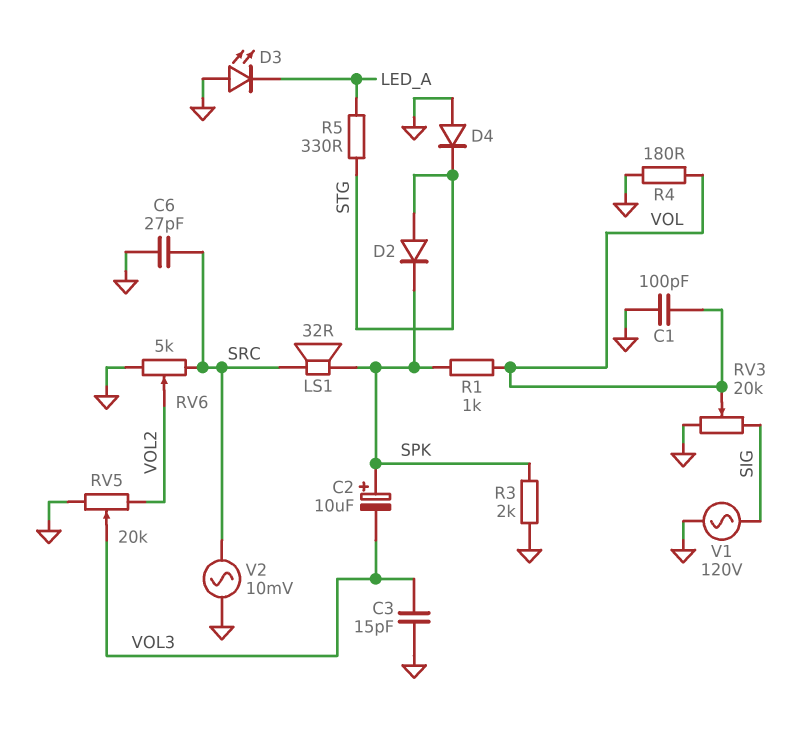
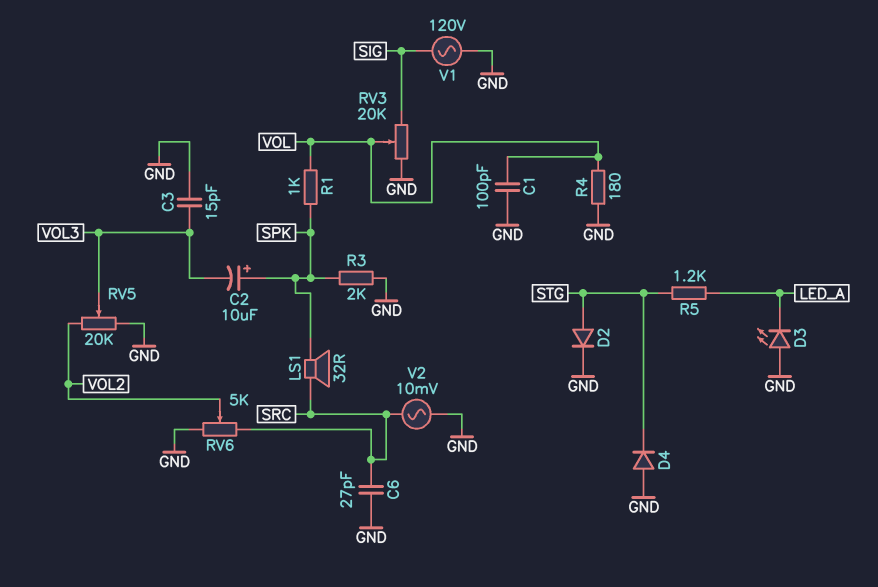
D2: diode (A STG, K SPK) -> diode (A STG, K GND)
R5: 330 (LED_A, STG) -> 1.2k (LED_A, STG)

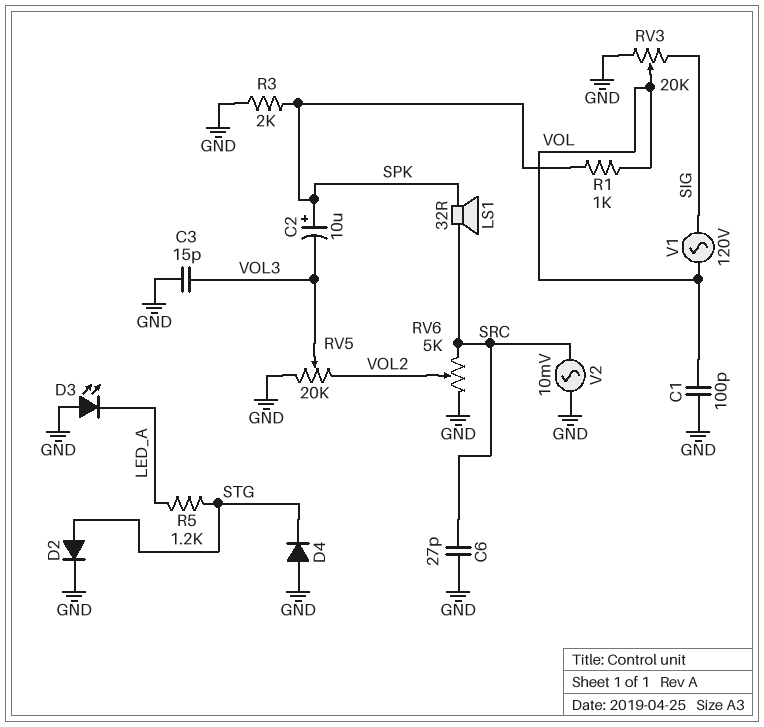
R4: 180 (GND, VOL) -> none
V1: AC 120V (GND, SIG) -> AC 120V (SIG, VOL)

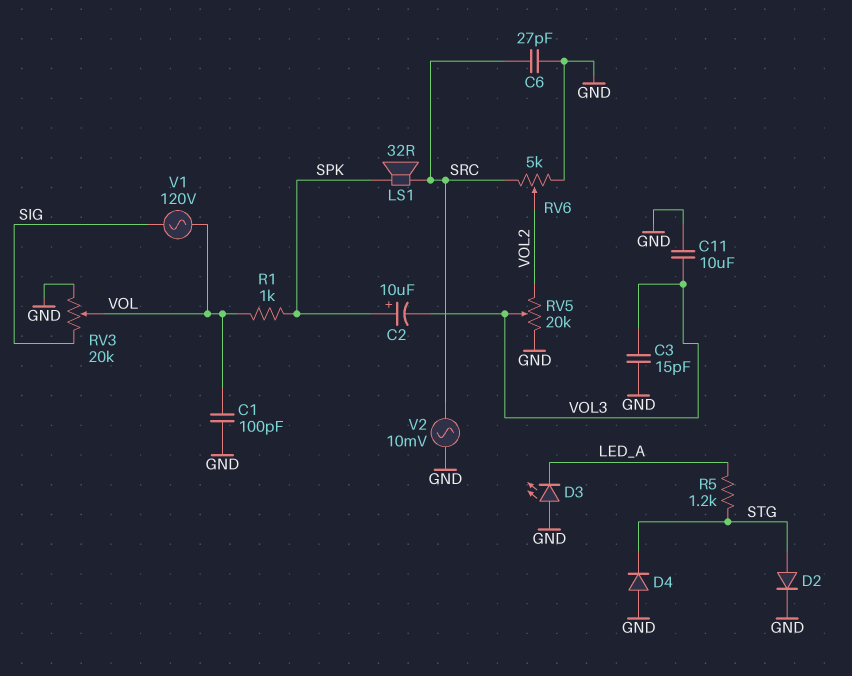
C11: none -> 10uF (GND, VOL3)
R3: 2k (GND, SPK) -> none

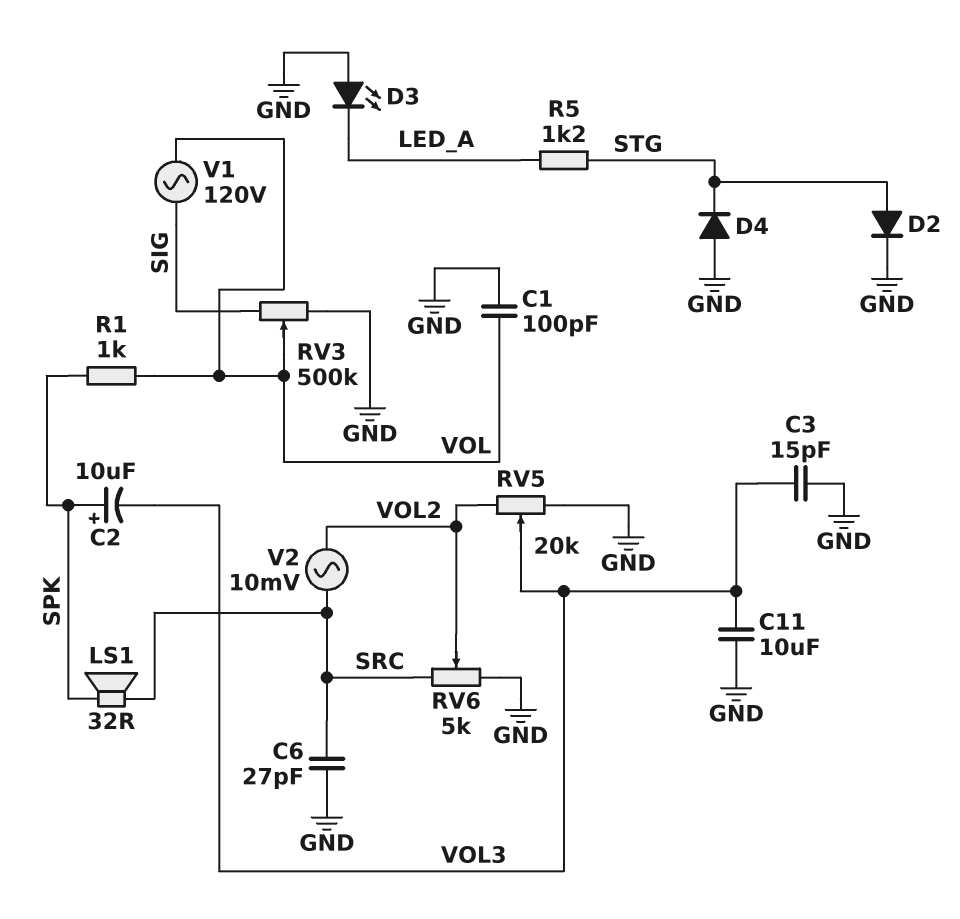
RV3: 20k (GND, SIG, wiper VOL) -> 500k (GND, SIG, wiper VOL)
V2: AC 10mV (GND, SRC) -> AC 10mV (SRC, VOL2)

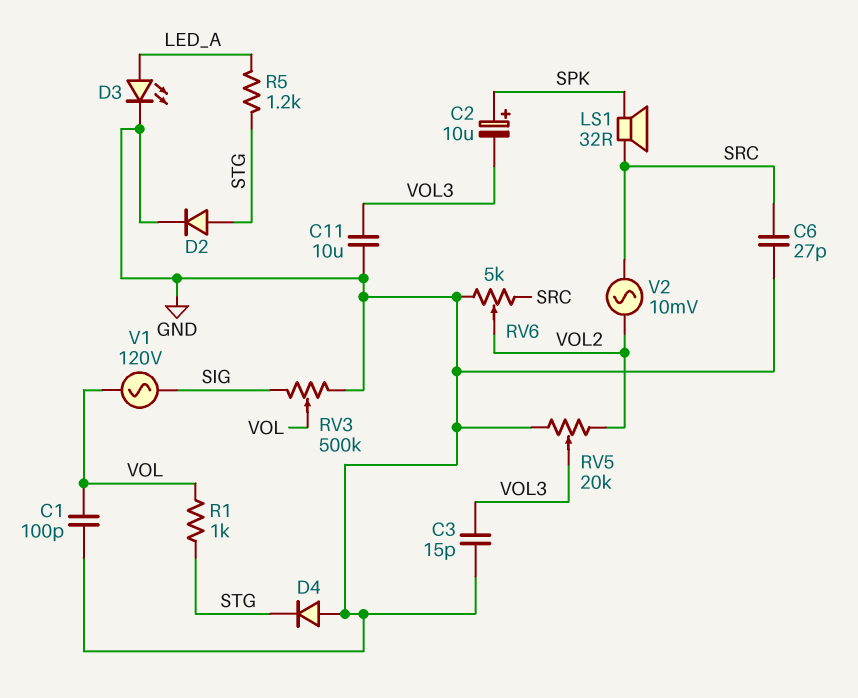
D3: LED (A GND, K LED_A) -> LED (A LED_A, K GND)
R1: 1k (SPK, VOL) -> 1k (STG, VOL)

